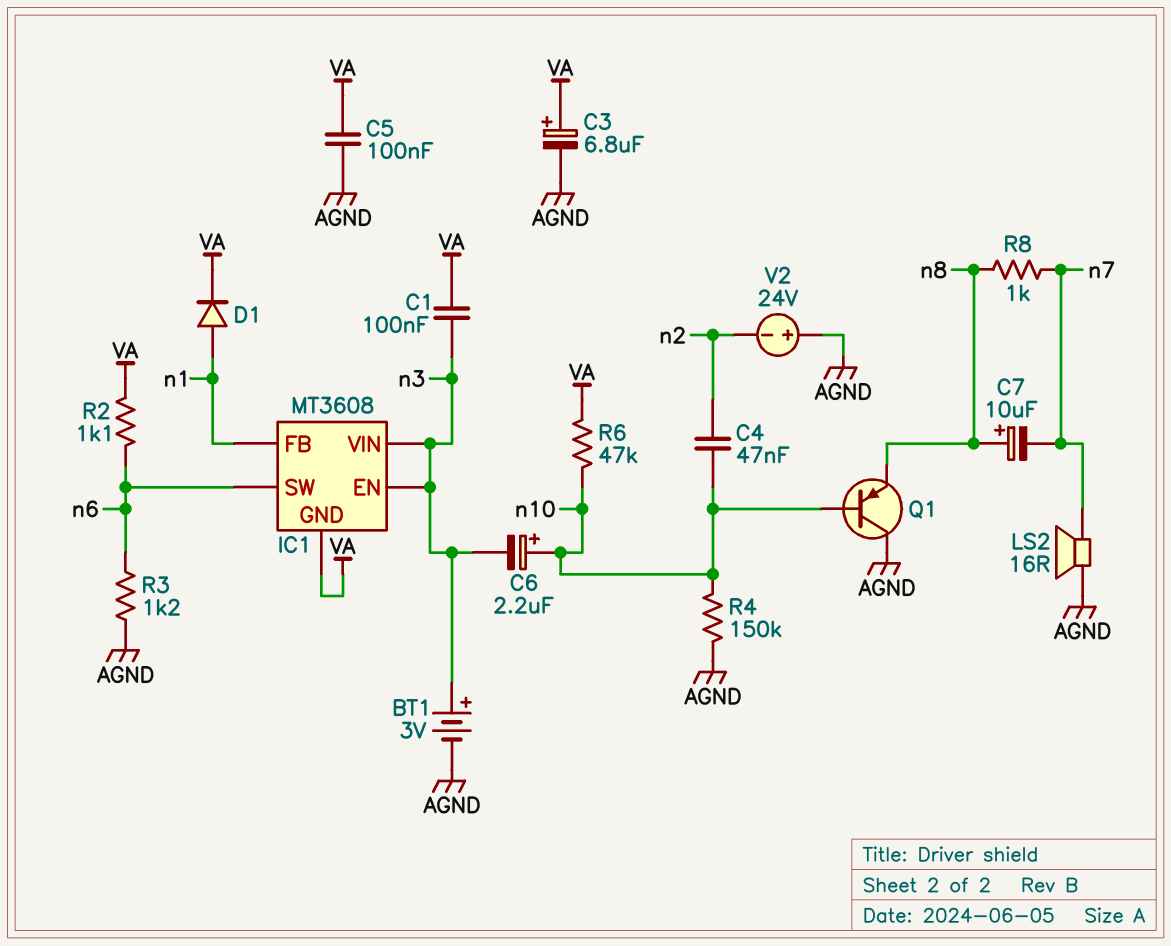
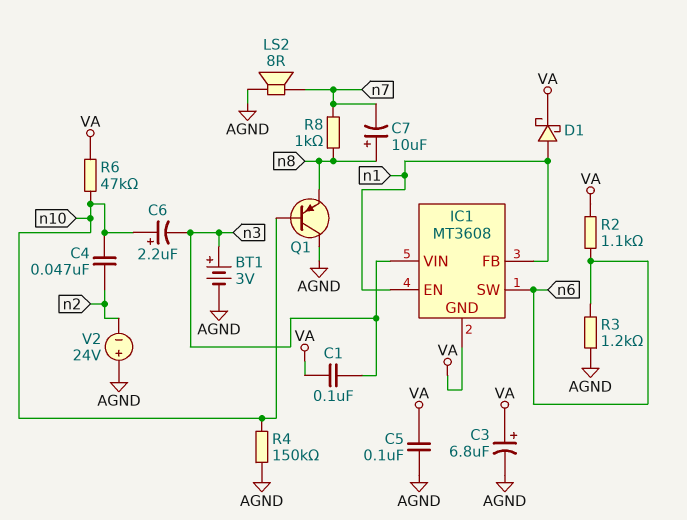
D1: diode (A n1, K VA) -> schottky (A n1, K VA)
IC1 pin EN: n3 -> n1
LS2: speaker 16R (AGND, n7) -> speaker 8R (AGND, n7)

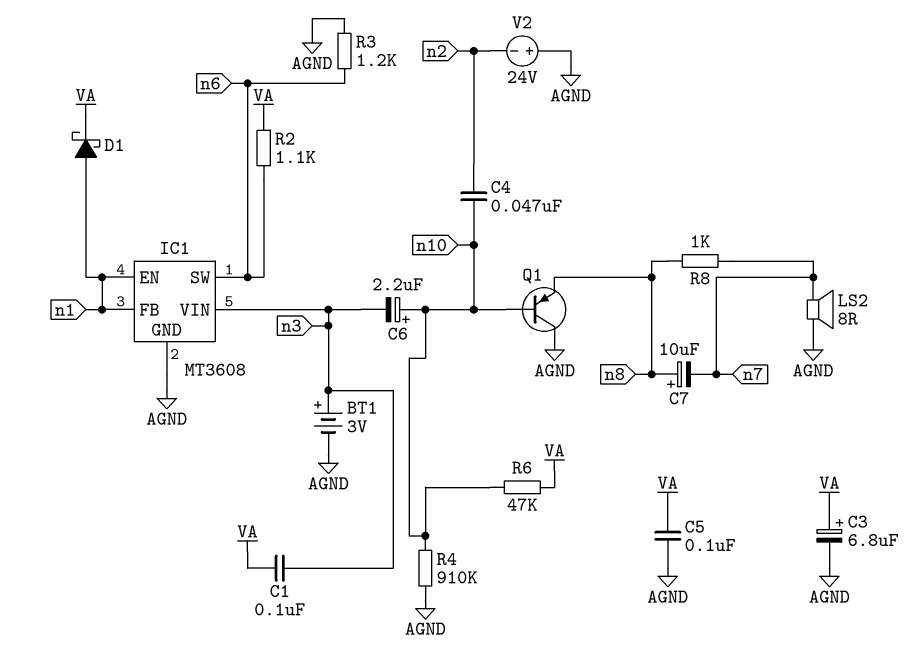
IC1 pin GND: VA -> AGND
R4: 150k (AGND, n10) -> 910k (AGND, n10)

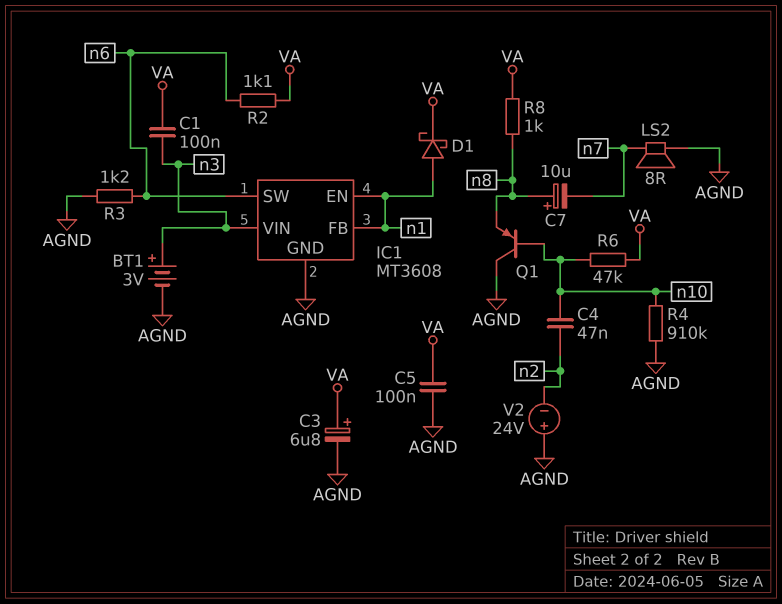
C6: 2.2uF (plus n10, minus n3) -> none
R8: 1k (n7, n8) -> 1k (VA, n8)

